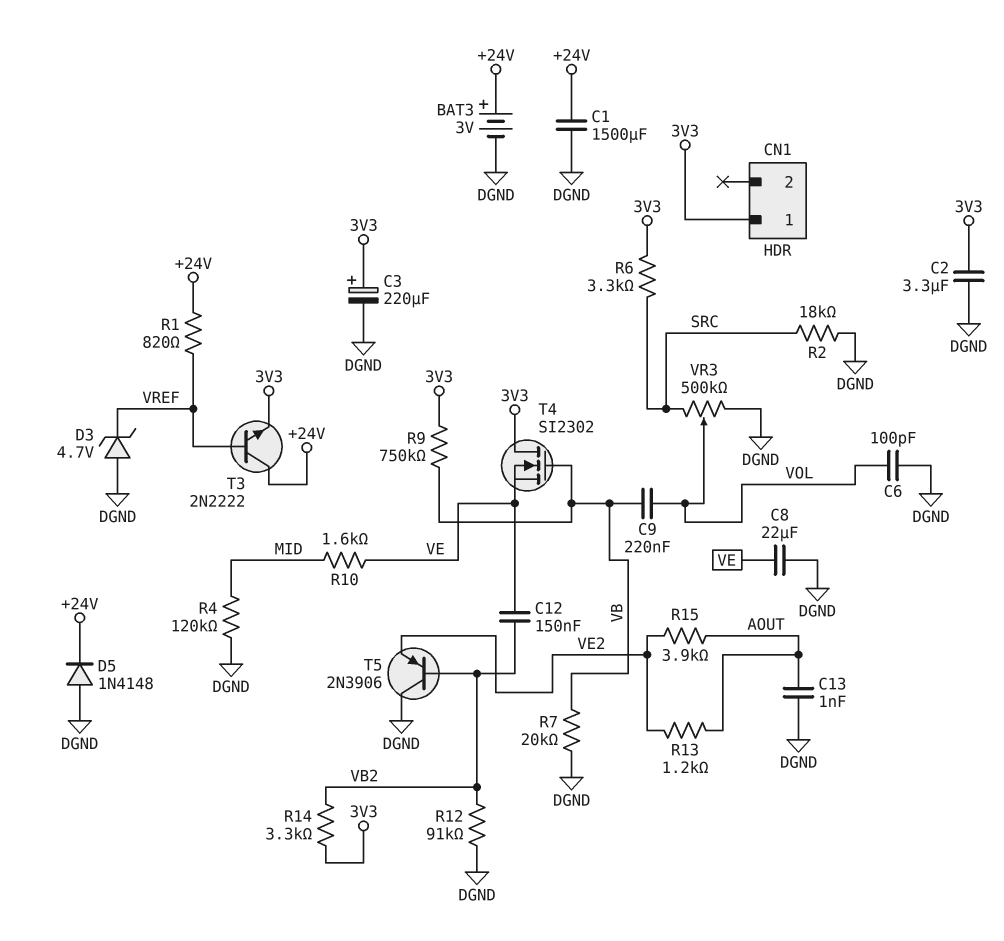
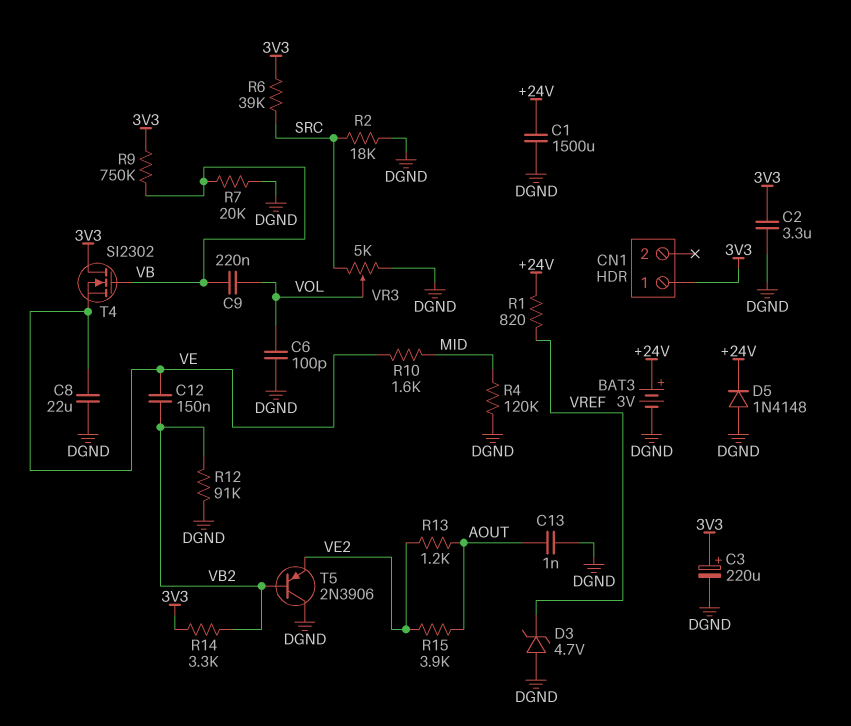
R6: 3.3k (3V3, SRC) -> 39k (3V3, SRC)
T3: NPN 2N2222 (B VREF, C +24V, E 3V3) -> none
VR3: 500k (DGND, SRC, wiper VOL) -> 5k (DGND, SRC, wiper VOL)

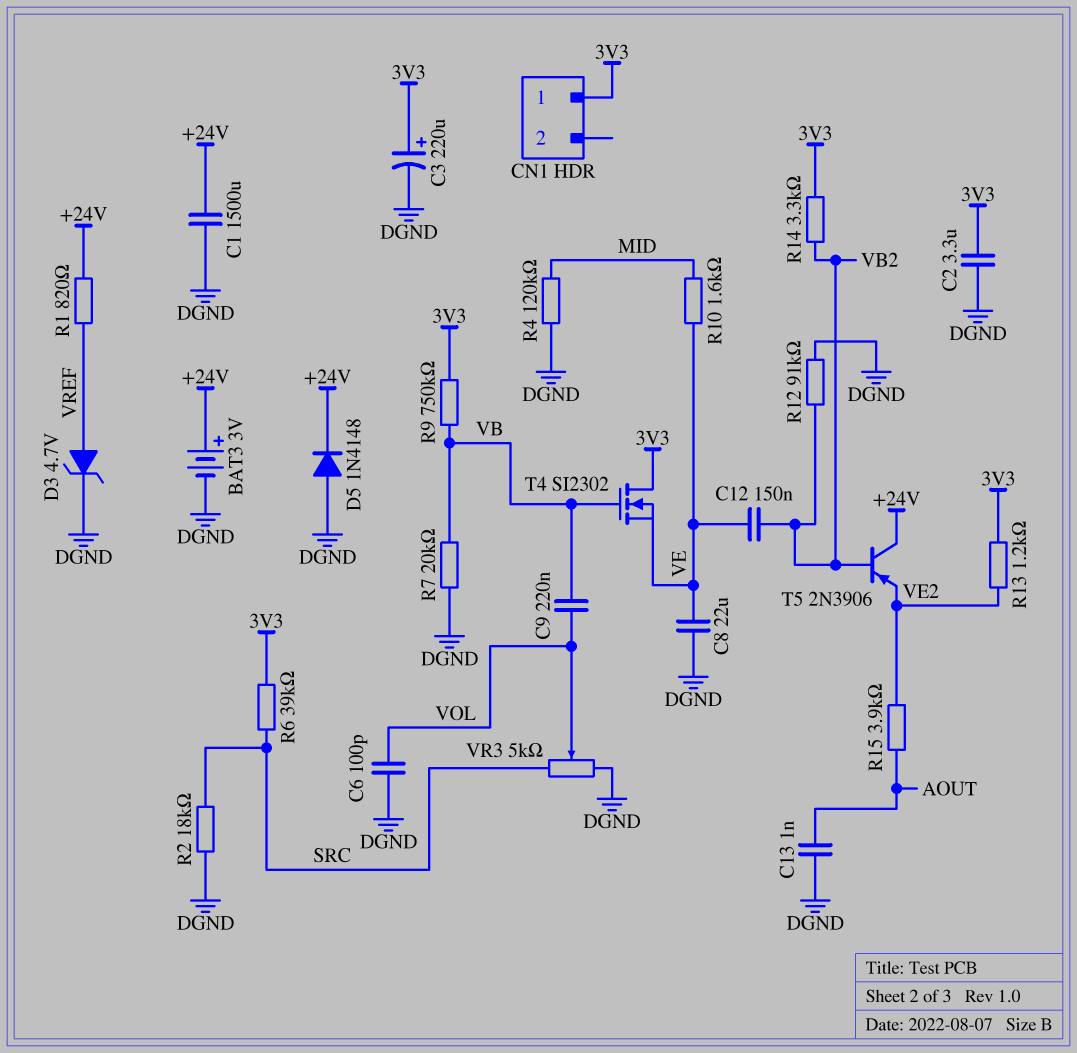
D3: zener 4.7V (A DGND, K VREF) -> zener 4.7V (A VREF, K DGND)
R13: 1.2k (AOUT, VE2) -> 1.2k (3V3, VE2)
T5: PNP 2N3906 (B VB2, C DGND, E VE2) -> PNP 2N3906 (B VB2, C +24V, E VE2)

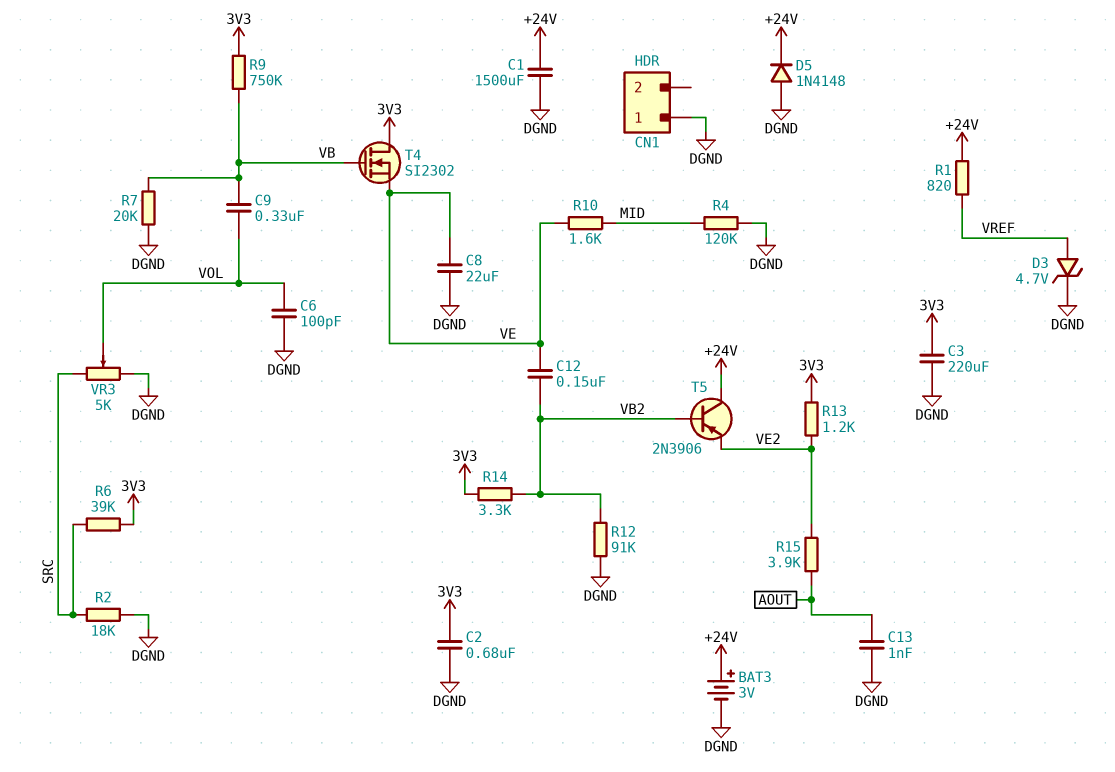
C2: 3.3uF (3V3, DGND) -> 680nF (3V3, DGND)
C3: 220uF (plus 3V3, minus DGND) -> 220uF (3V3, DGND)
C9: 220nF (VB, VOL) -> 330nF (VB, VOL)
CN1 pin 1: 3V3 -> DGND

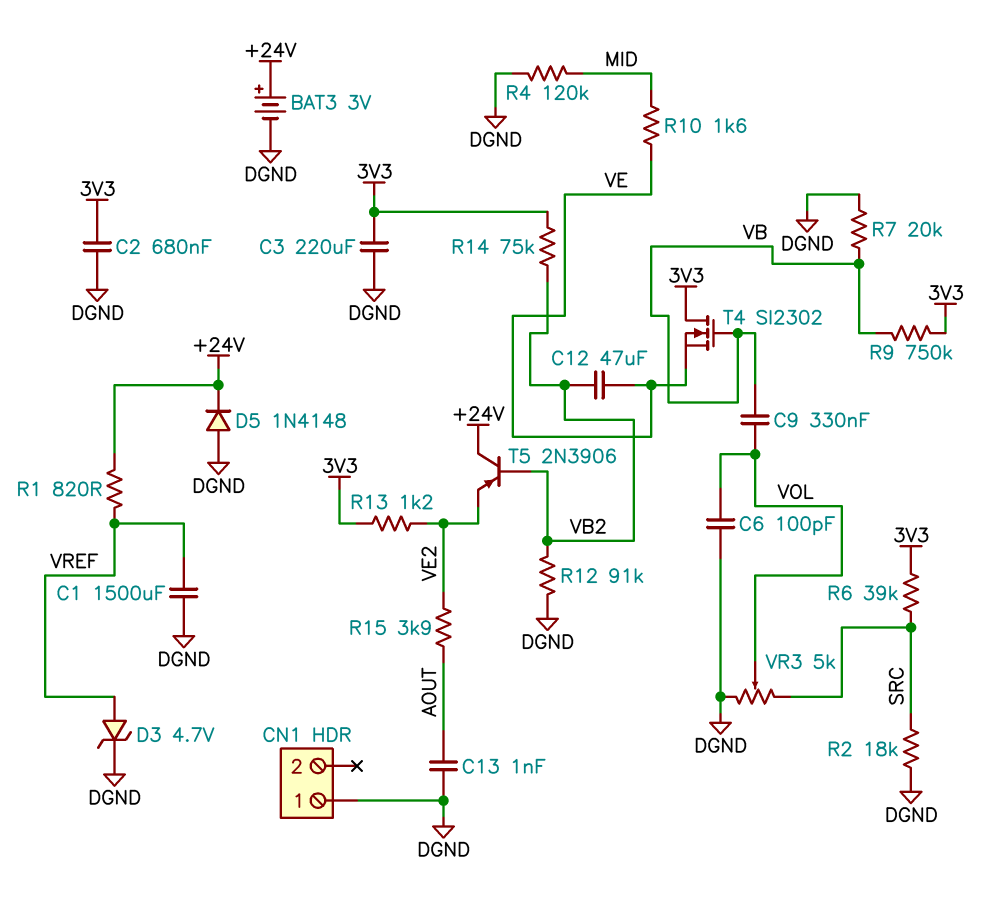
C1: 1500uF (+24V, DGND) -> 1500uF (DGND, VREF)
C8: 22uF (DGND, VE) -> none
C12: 150nF (VB2, VE) -> 47uF (VB2, VE)
R14: 3.3k (3V3, VB2) -> 75k (3V3, VB2)

